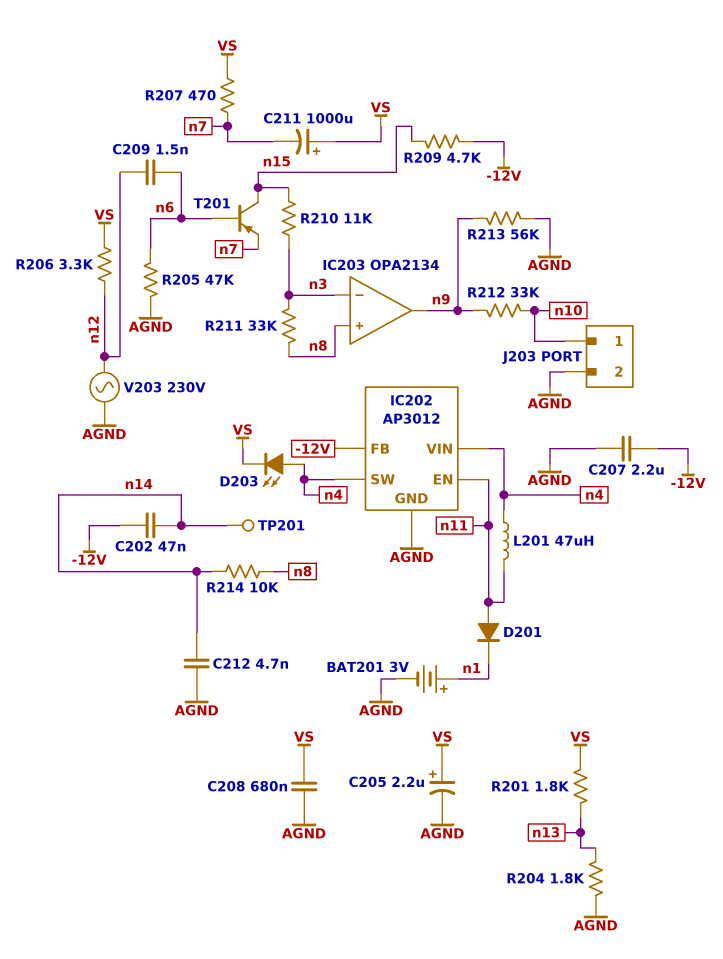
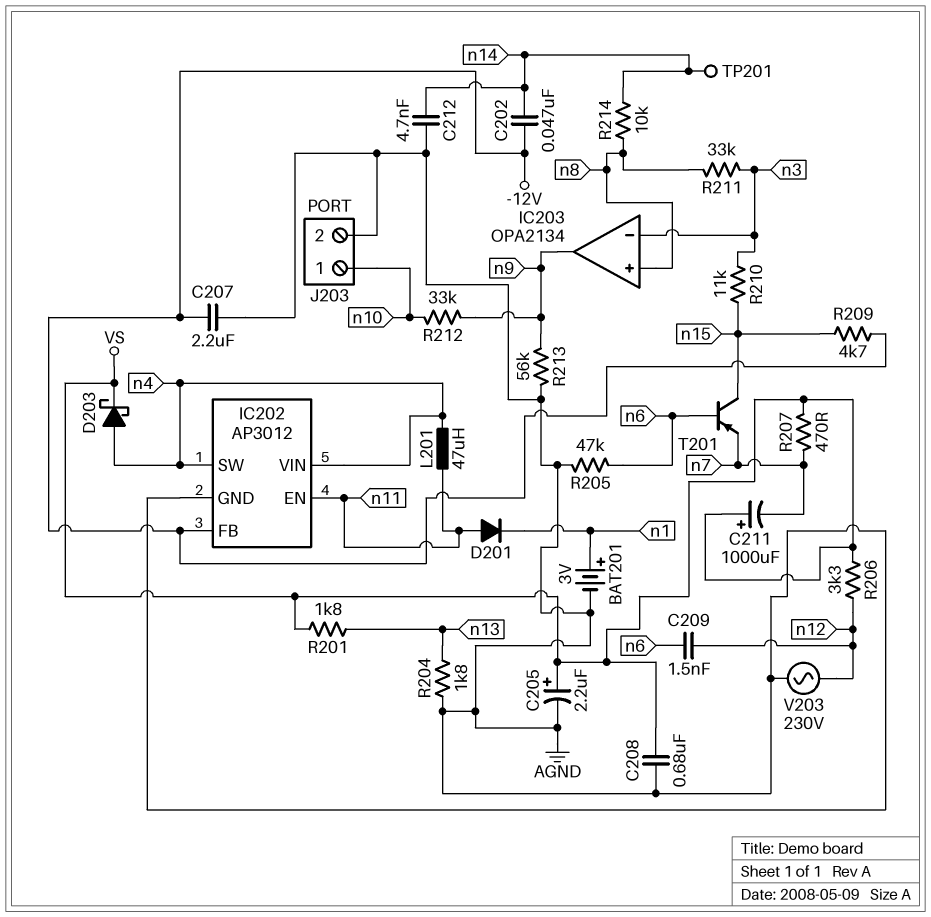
D203: LED (A n4, K VS) -> schottky (A n4, K VS)

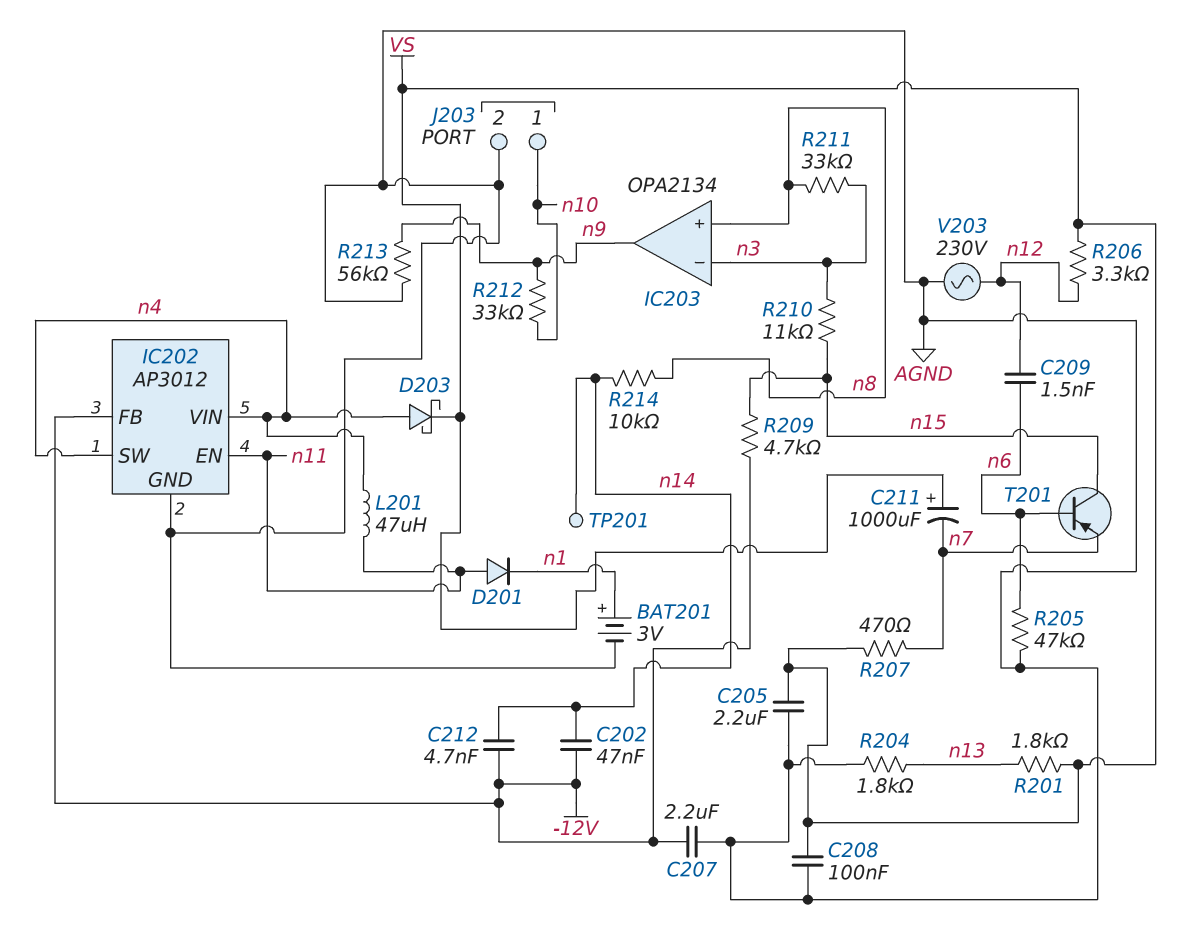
C205: 2.2uF (plus VS, minus AGND) -> 2.2uF (AGND, VS)
C208: 680nF (AGND, VS) -> 100nF (AGND, VS)
C212: 4.7nF (AGND, n14) -> 4.7nF (-12V, n14)

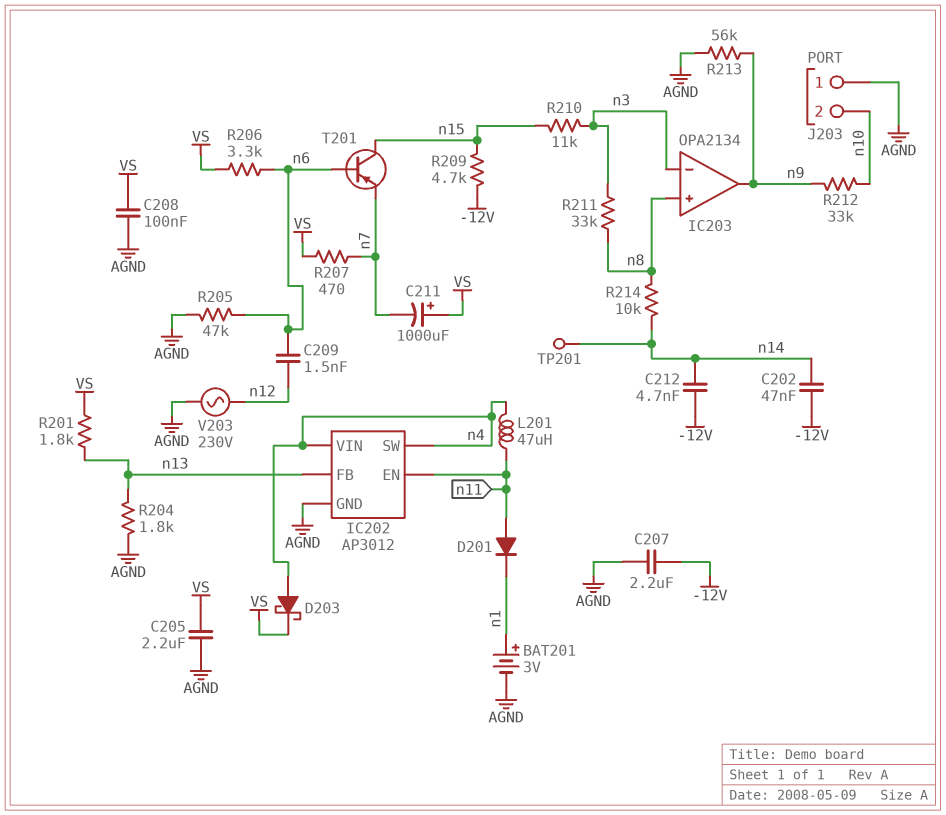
IC202 pin FB: -12V -> n13
J203 pin 1: n10 -> AGND
J203 pin 2: AGND -> n10
R206: 3.3k (VS, n12) -> 3.3k (VS, n6)

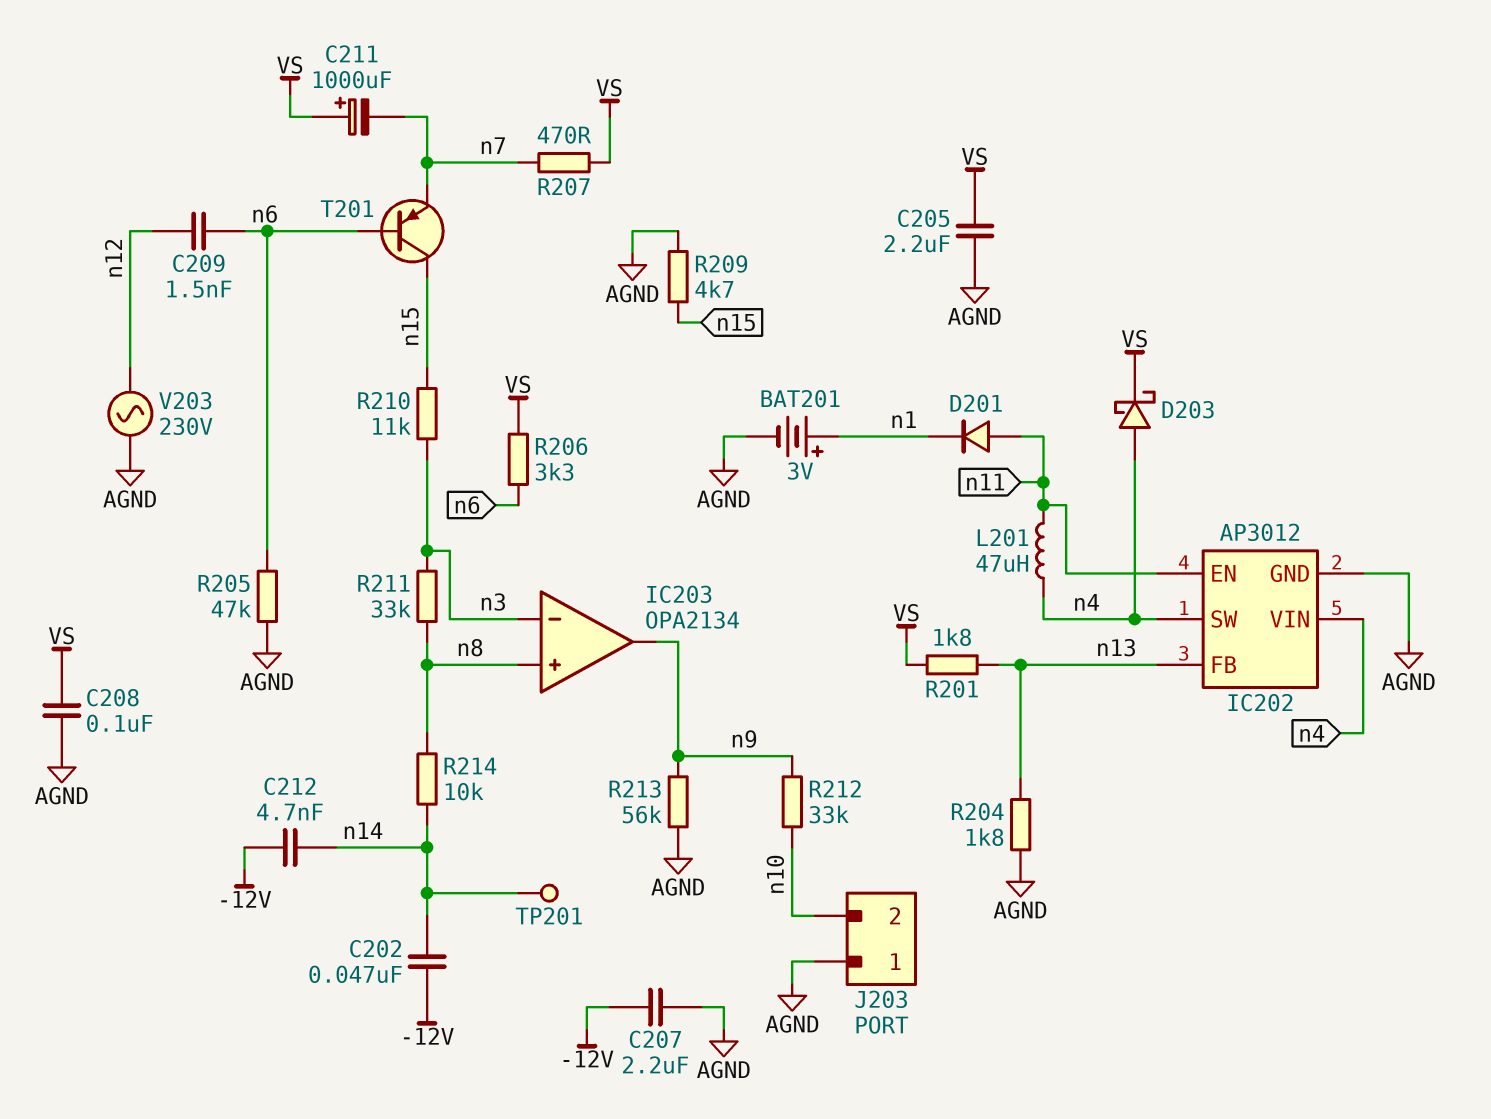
R209: 4.7k (-12V, n15) -> 4.7k (AGND, n15)

